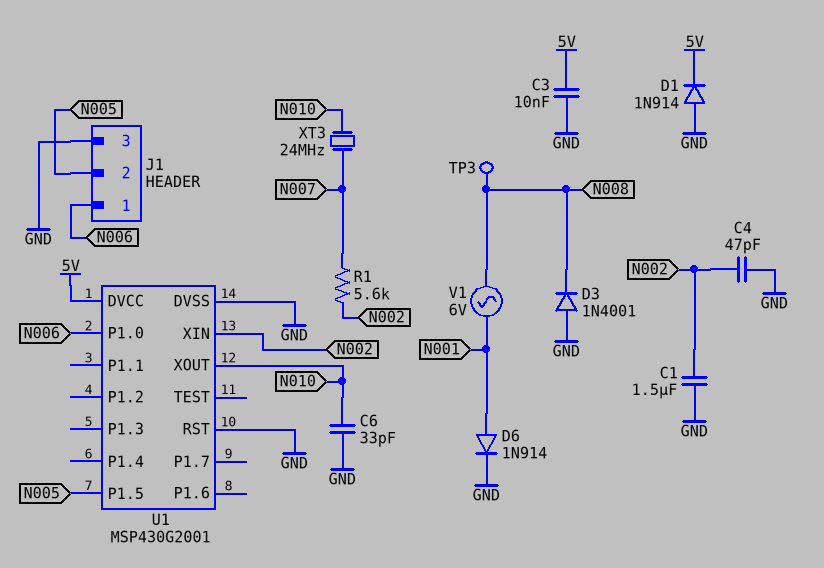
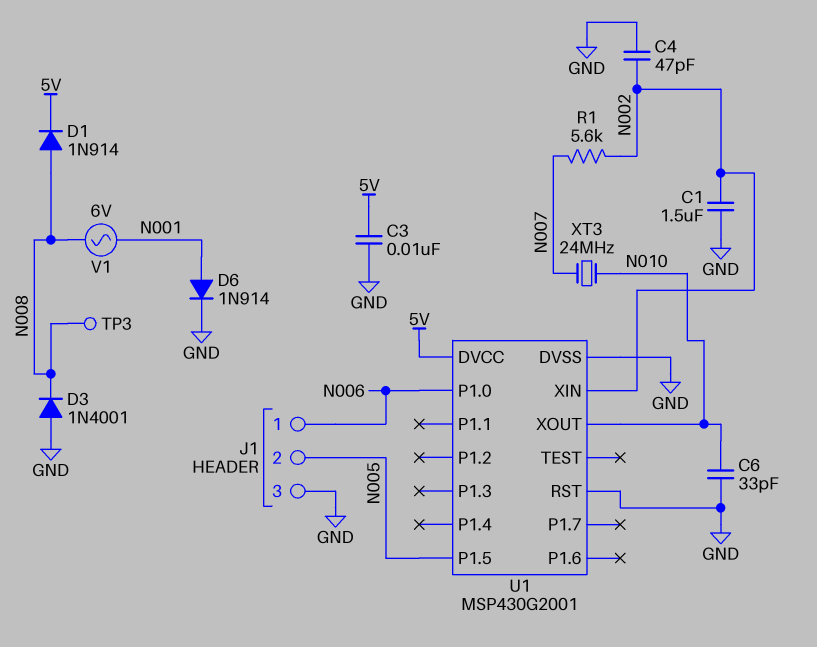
D1: diode 1N914 (A GND, K 5V) -> diode 1N914 (A N008, K 5V)

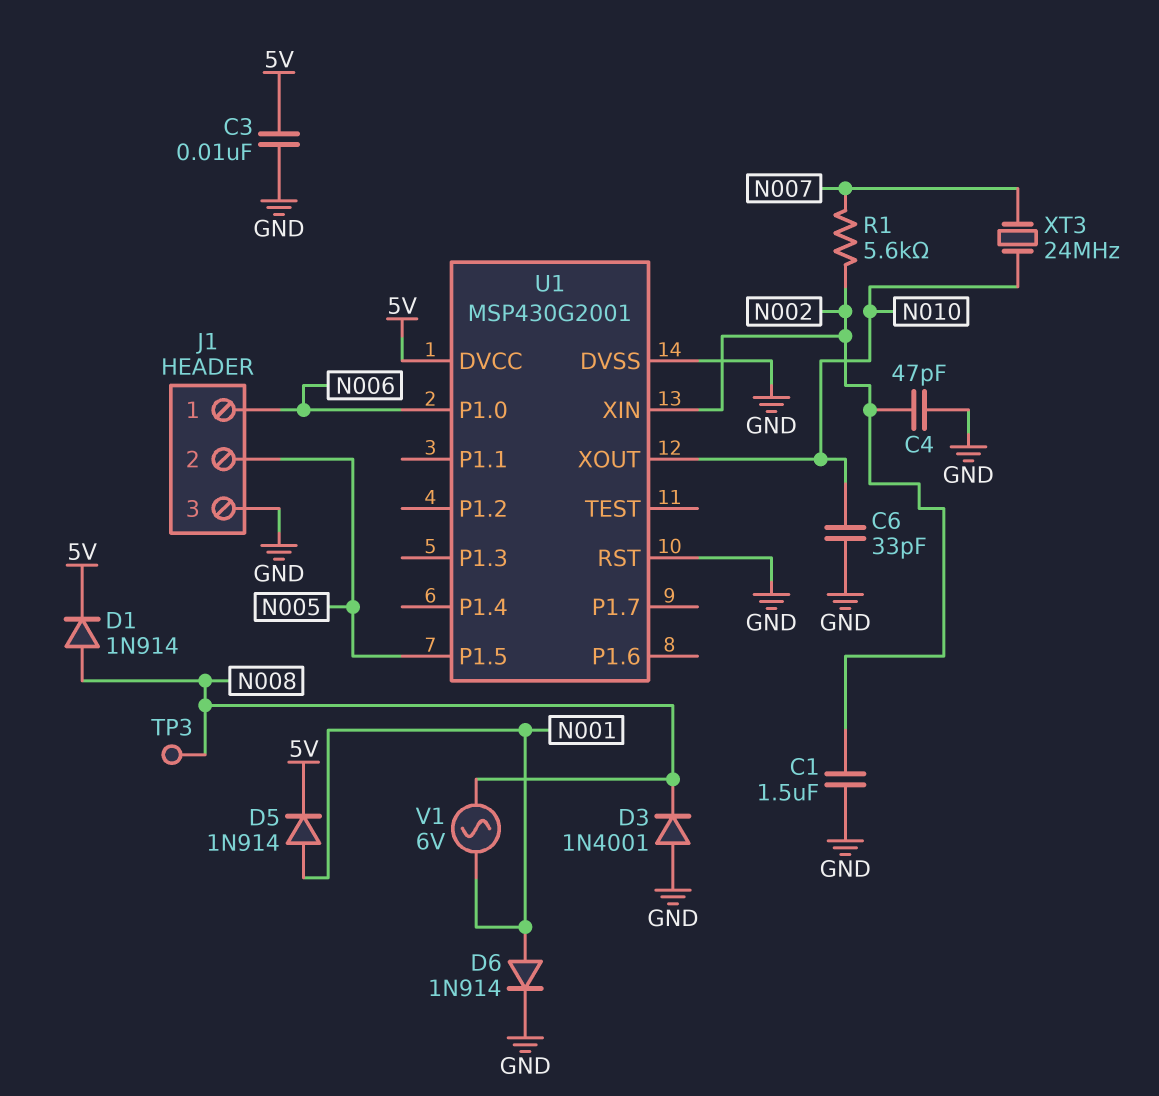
D5: none -> diode 1N914 (A N001, K 5V)

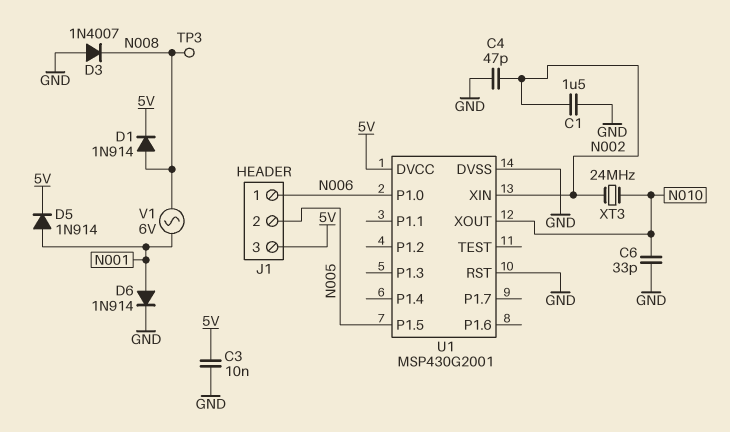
D3: diode 1N4001 (A GND, K N008) -> diode 1N4007 (A GND, K N008)
J1 pin 3: GND -> 5V
R1: 5.6k (N002, N007) -> none
XT3: 24MHz (N007, N010) -> 24MHz (N002, N010)

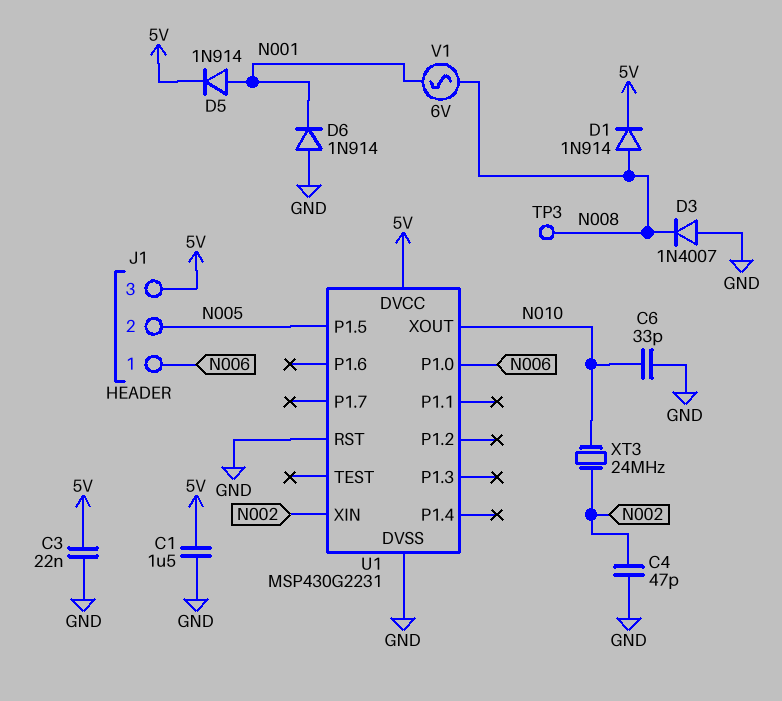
C1: 1.5uF (GND, N002) -> 1.5uF (5V, GND)
C3: 10nF (5V, GND) -> 22nF (5V, GND)
D6: diode 1N914 (A N001, K GND) -> diode 1N914 (A GND, K N001)
U1: MSP430G2001 -> MSP430G2231

